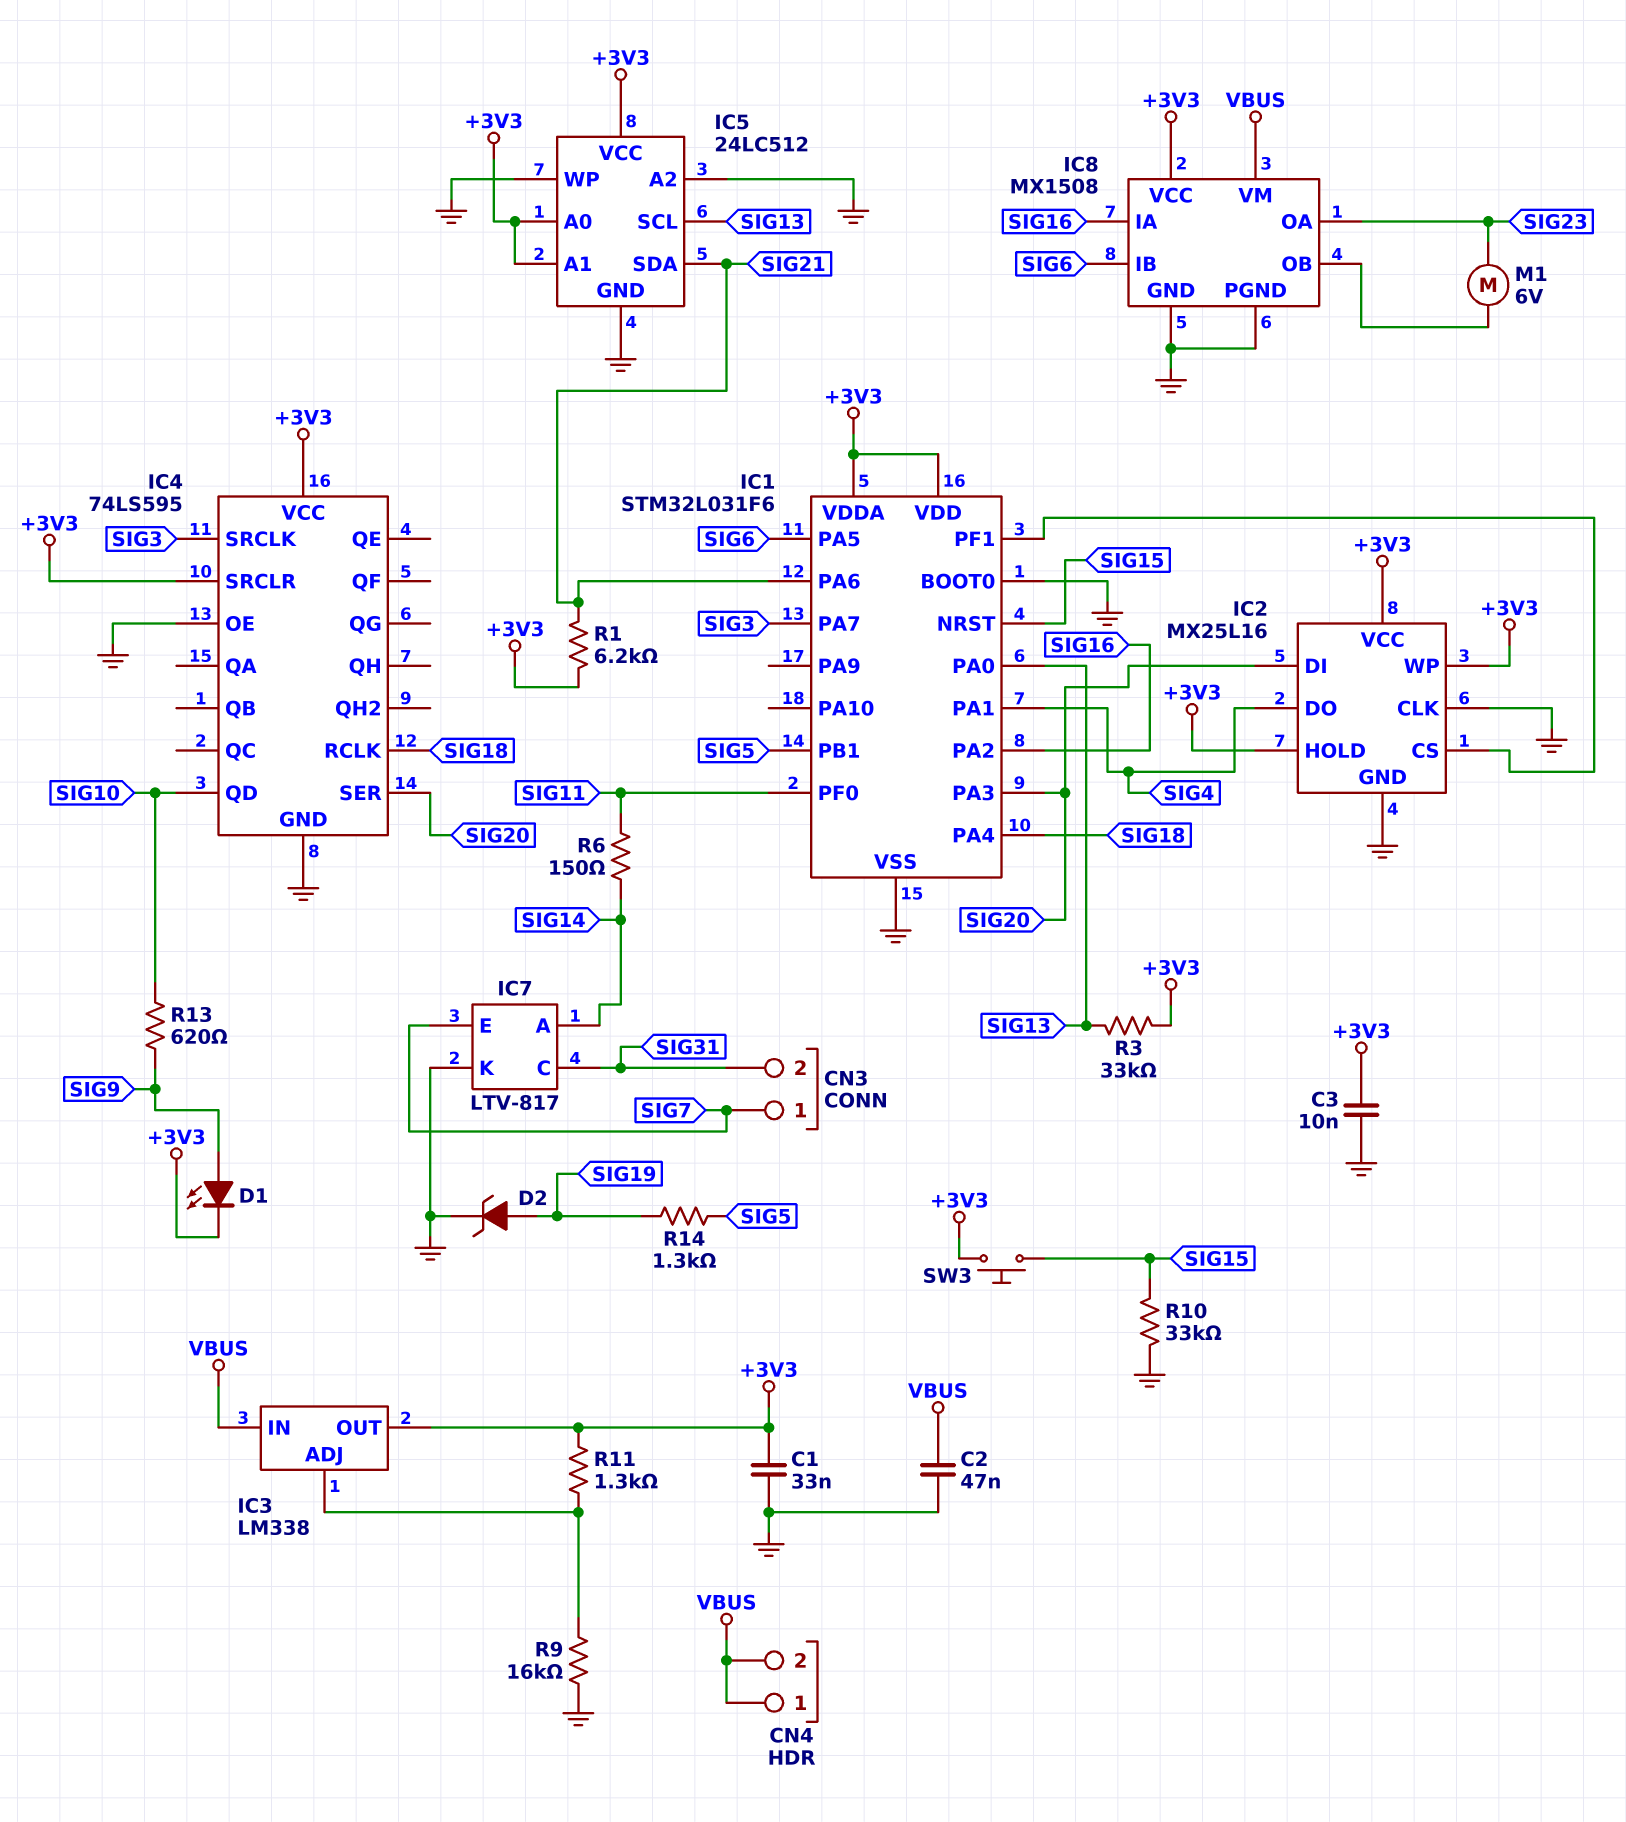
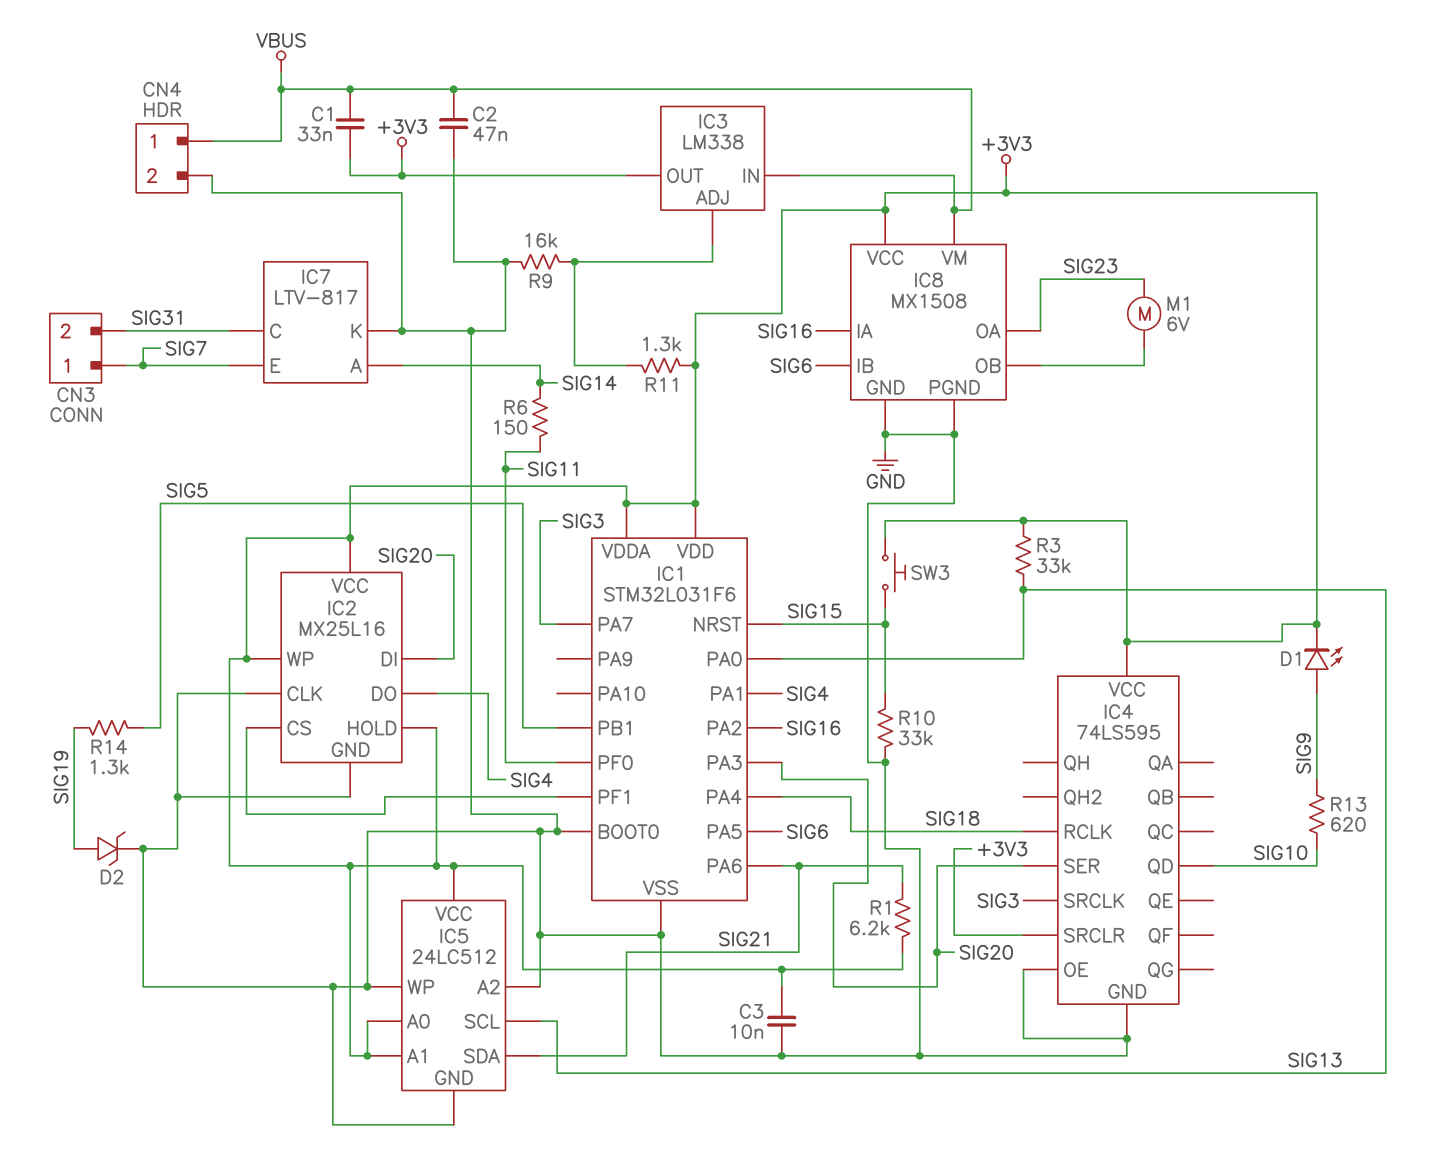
C1: 33nF (+3V3, GND) -> 33nF (+3V3, VBUS)
CN4 pin 2: VBUS -> GND

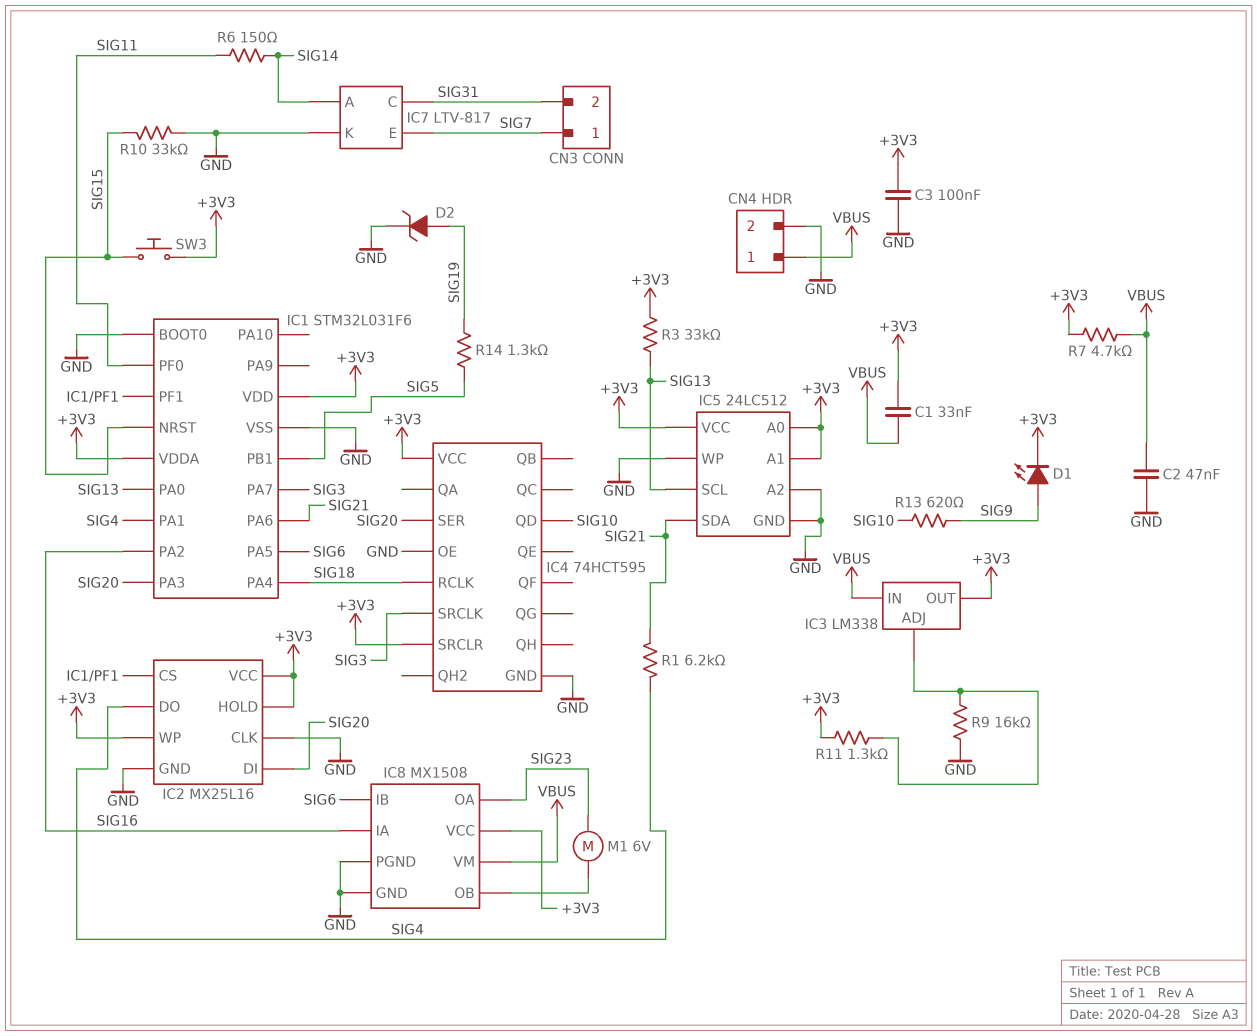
C3: 10nF (+3V3, GND) -> 100nF (+3V3, GND)
IC4: 74LS595 -> 74HCT595
R1: 6.2k (+3V3, SIG21) -> 6.2k (SIG4, SIG21)
R7: none -> 4.7k (+3V3, VBUS)

